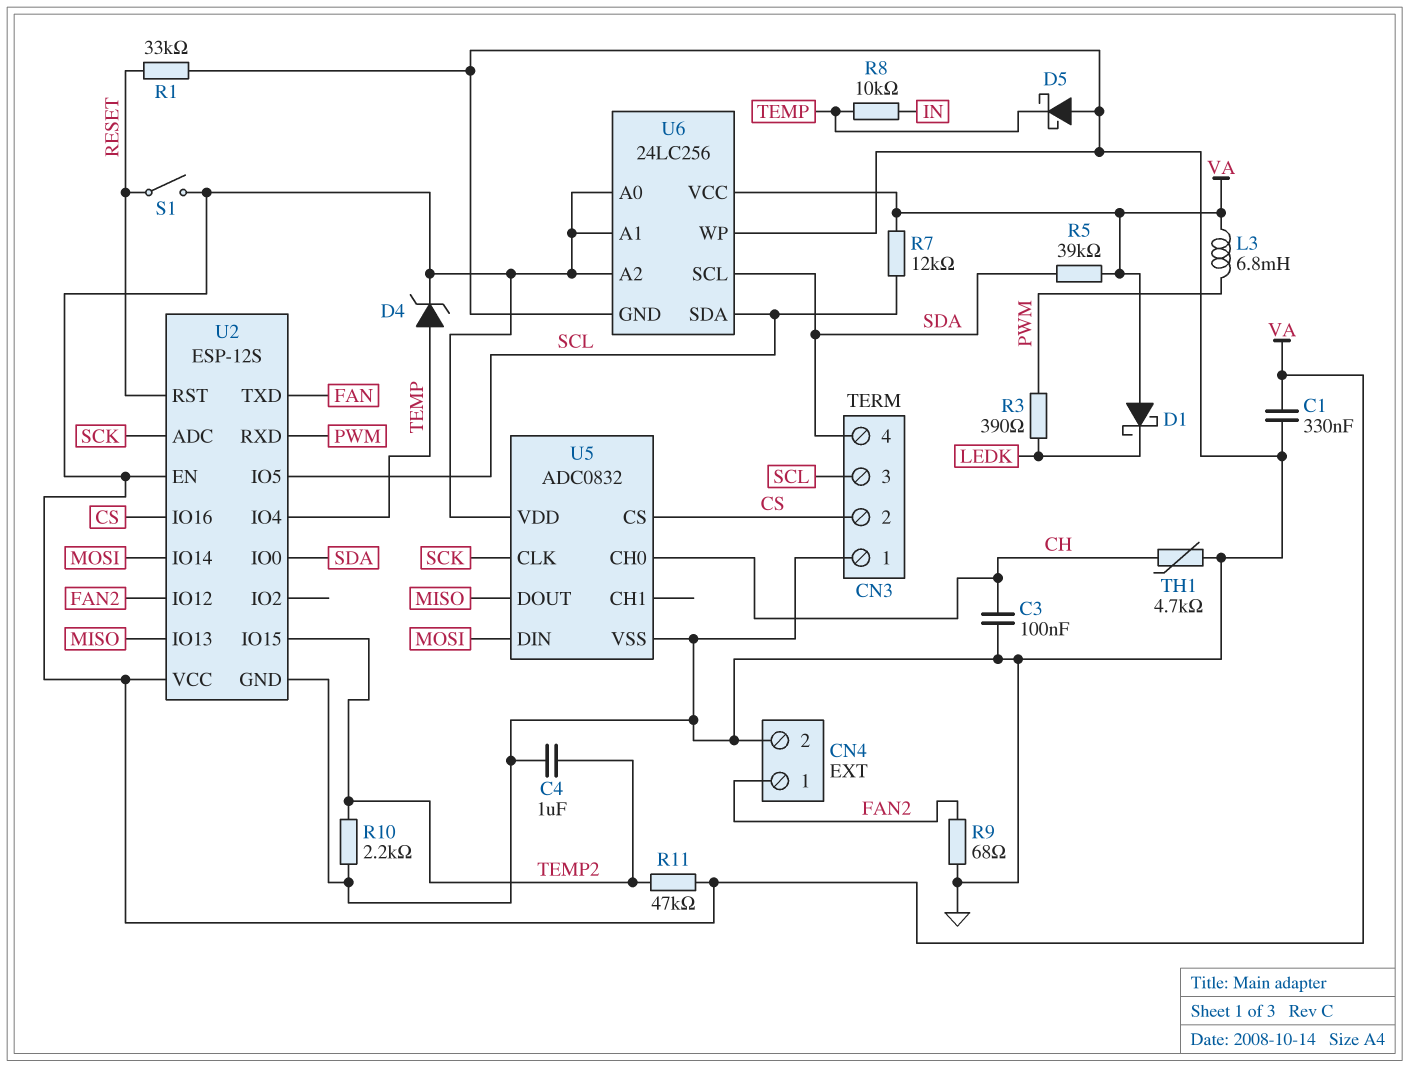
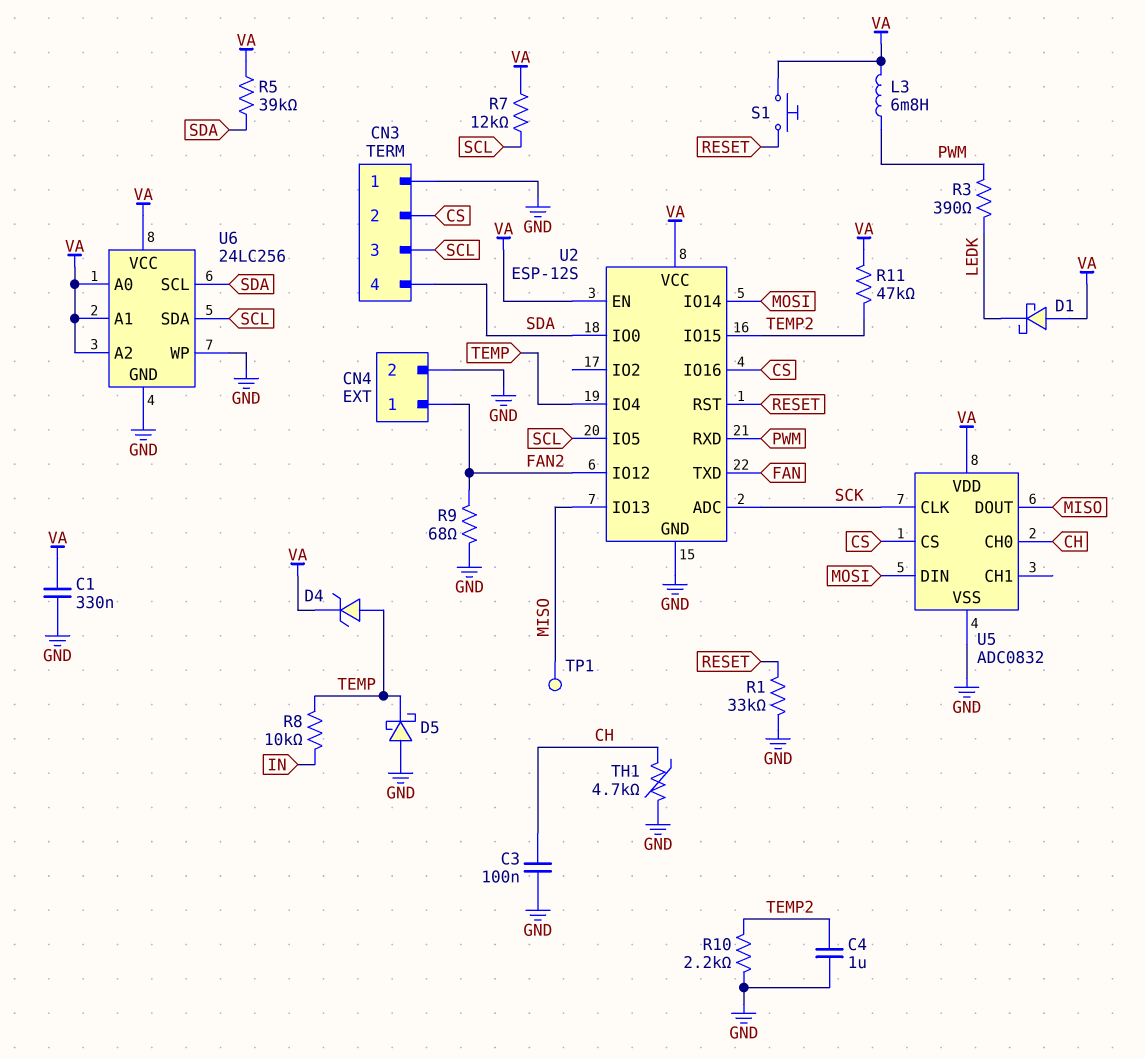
S1: switch (RESET, VA) -> button (RESET, VA)
TP1: none -> test point (MISO)

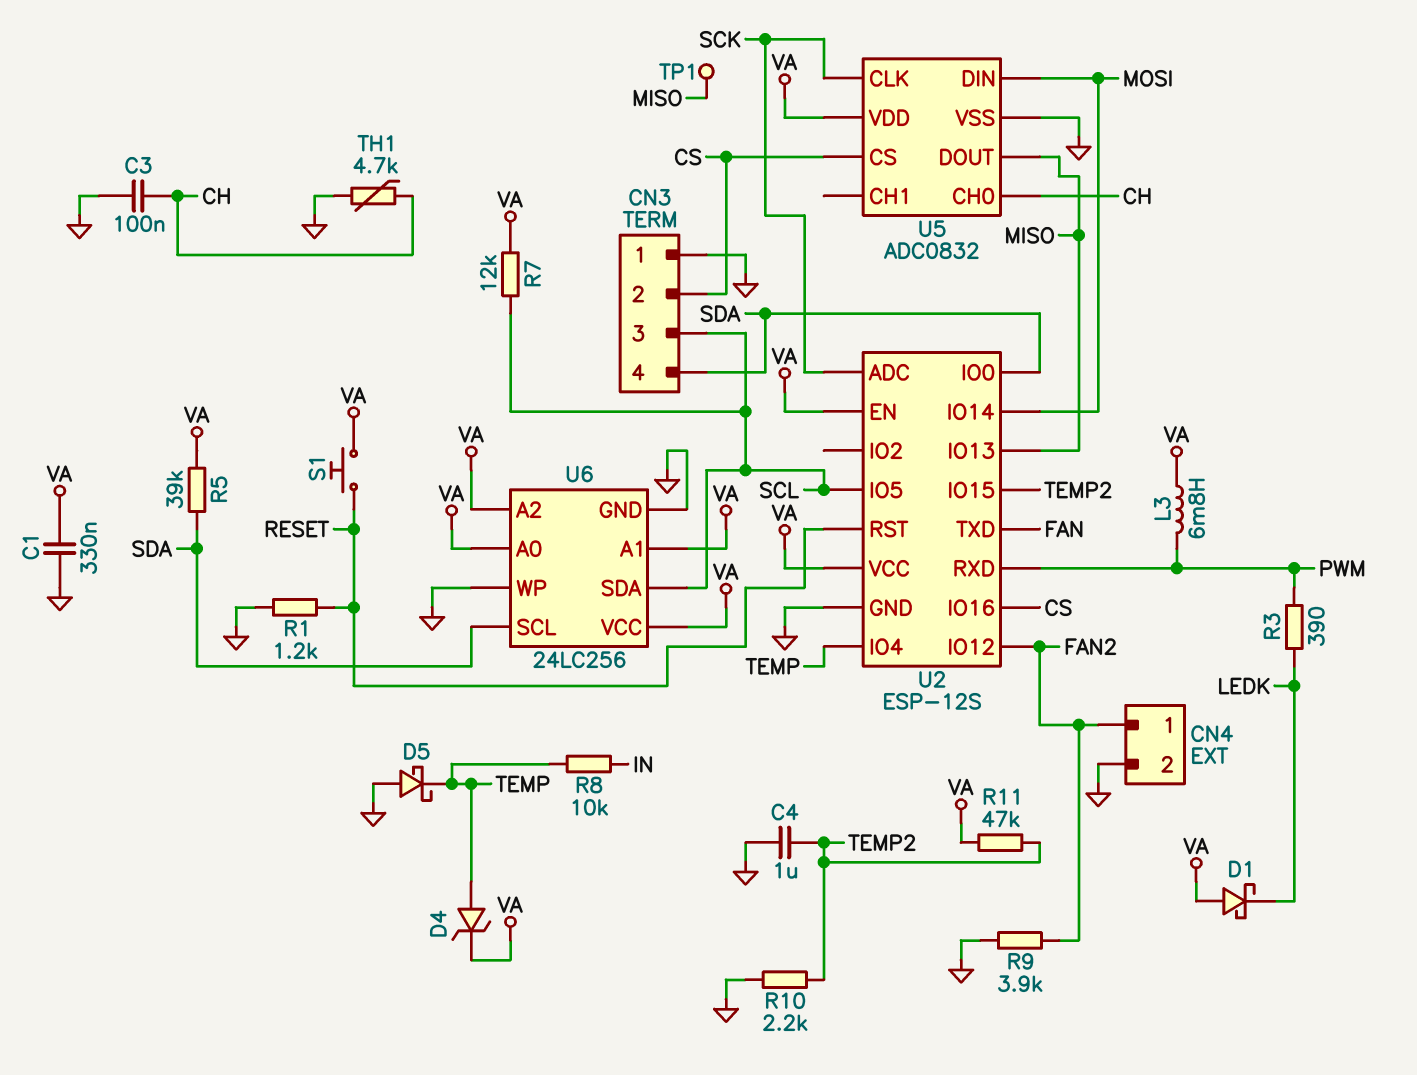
R1: 33k (GND, RESET) -> 1.2k (GND, RESET)
R9: 68 (FAN2, GND) -> 3.9k (FAN2, GND)

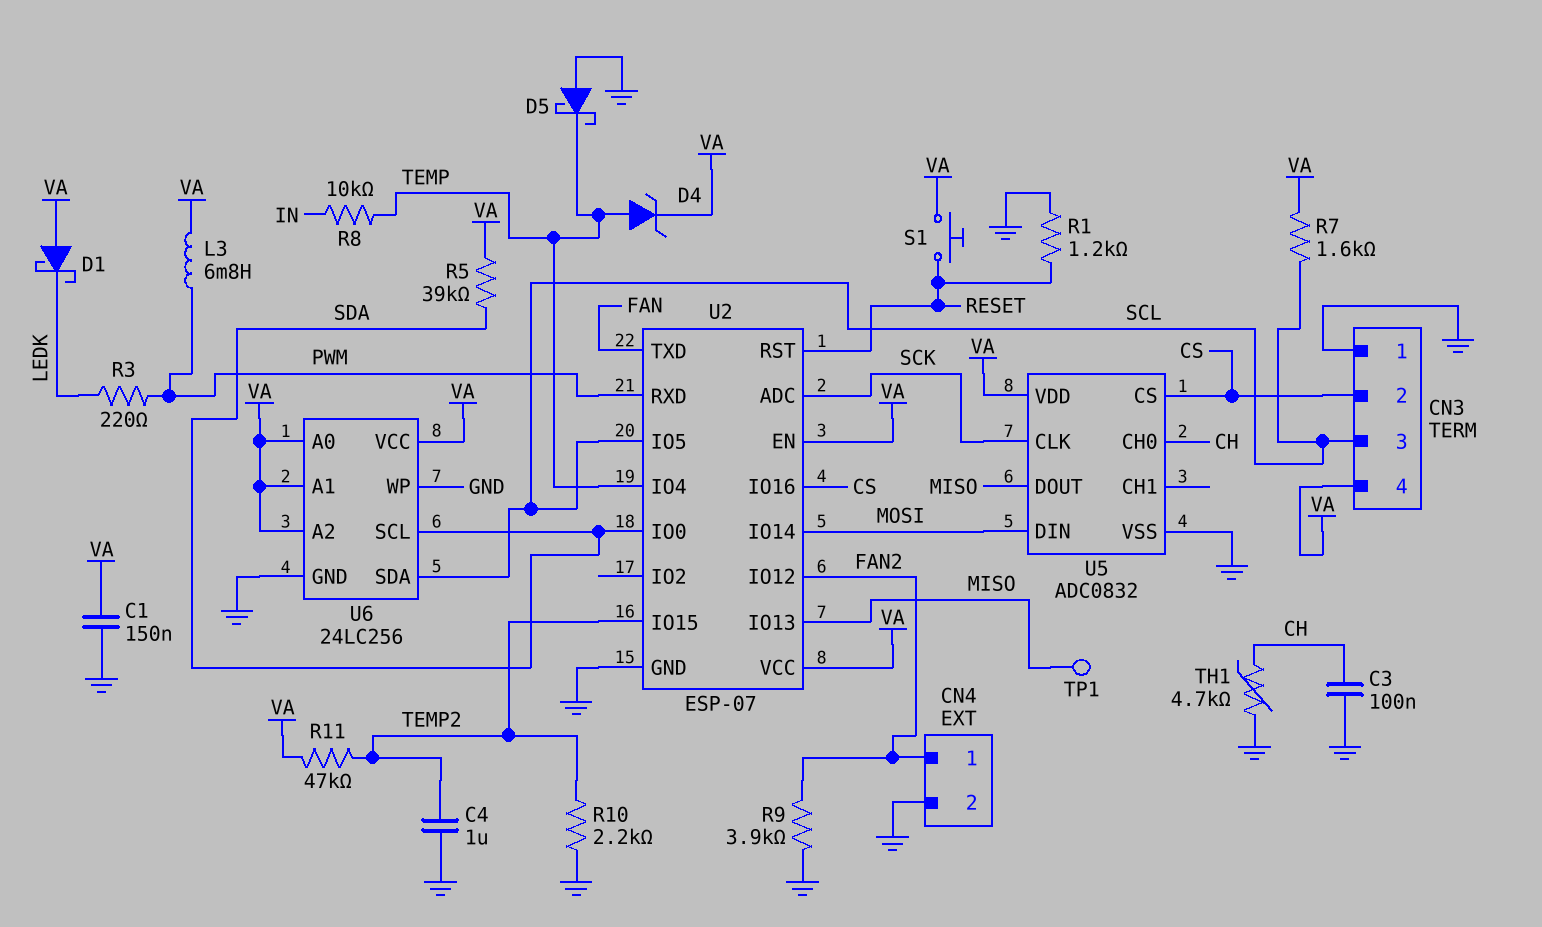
C1: 330nF (GND, VA) -> 150nF (GND, VA)
CN3 pin 4: SDA -> VA
R3: 390 (LEDK, PWM) -> 220 (LEDK, PWM)
R7: 12k (SCL, VA) -> 1.6k (SCL, VA)
U2: ESP-12S -> ESP-07

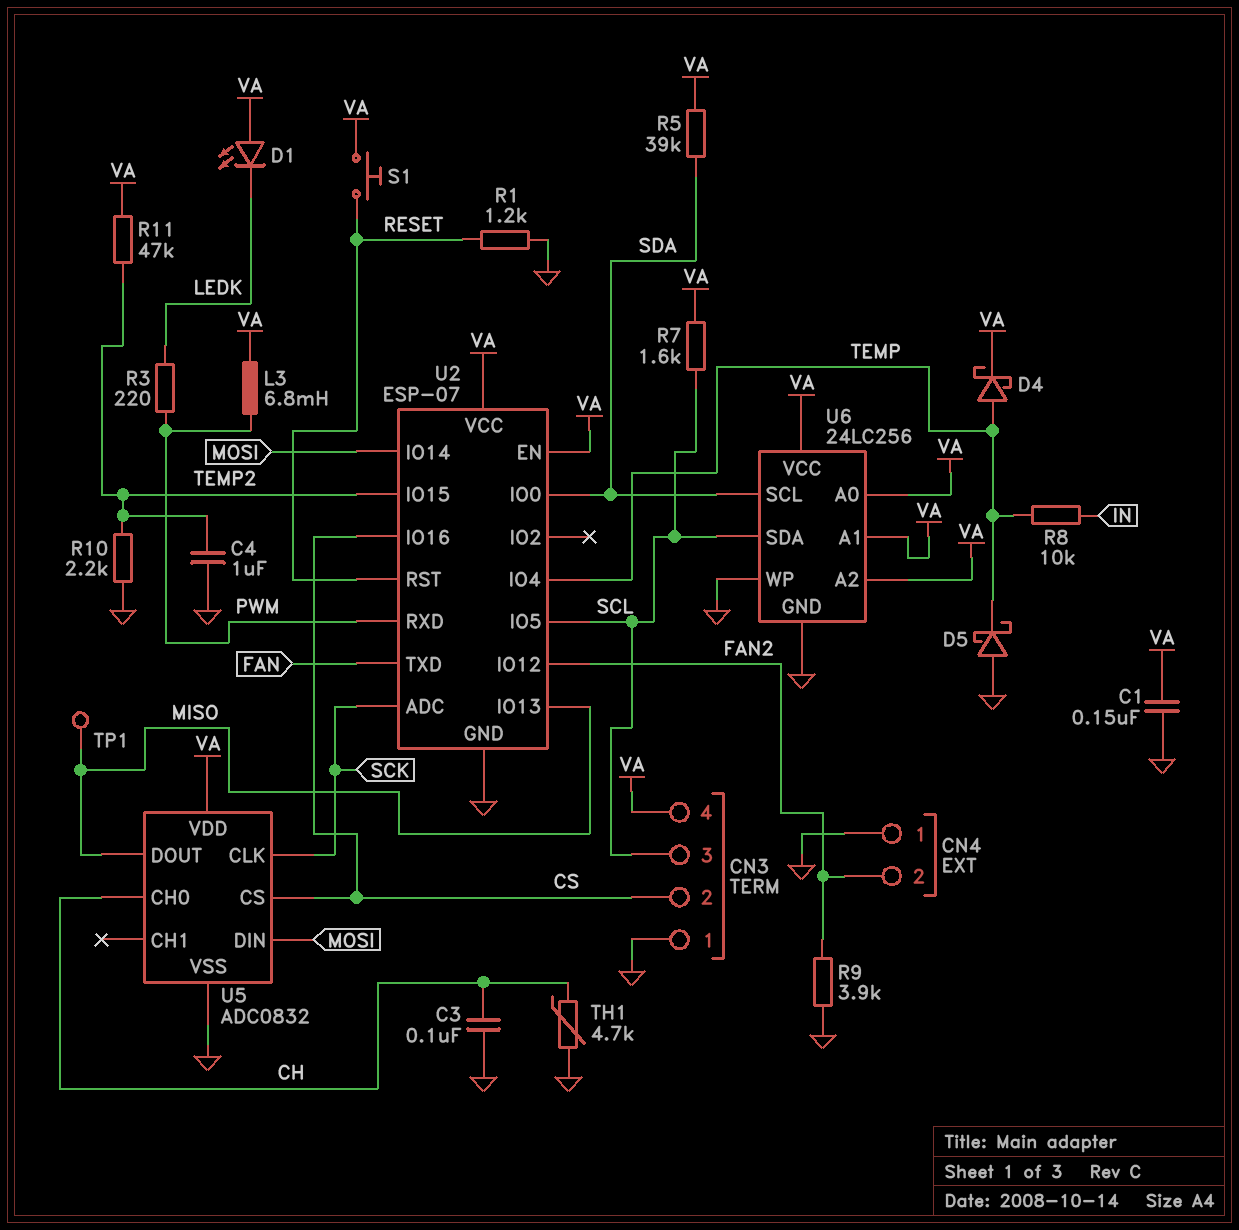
CN4 pin 1: FAN2 -> GND
CN4 pin 2: GND -> FAN2
D1: schottky (A VA, K LEDK) -> LED (A VA, K LEDK)
D4: zener (A TEMP, K VA) -> schottky (A TEMP, K VA)

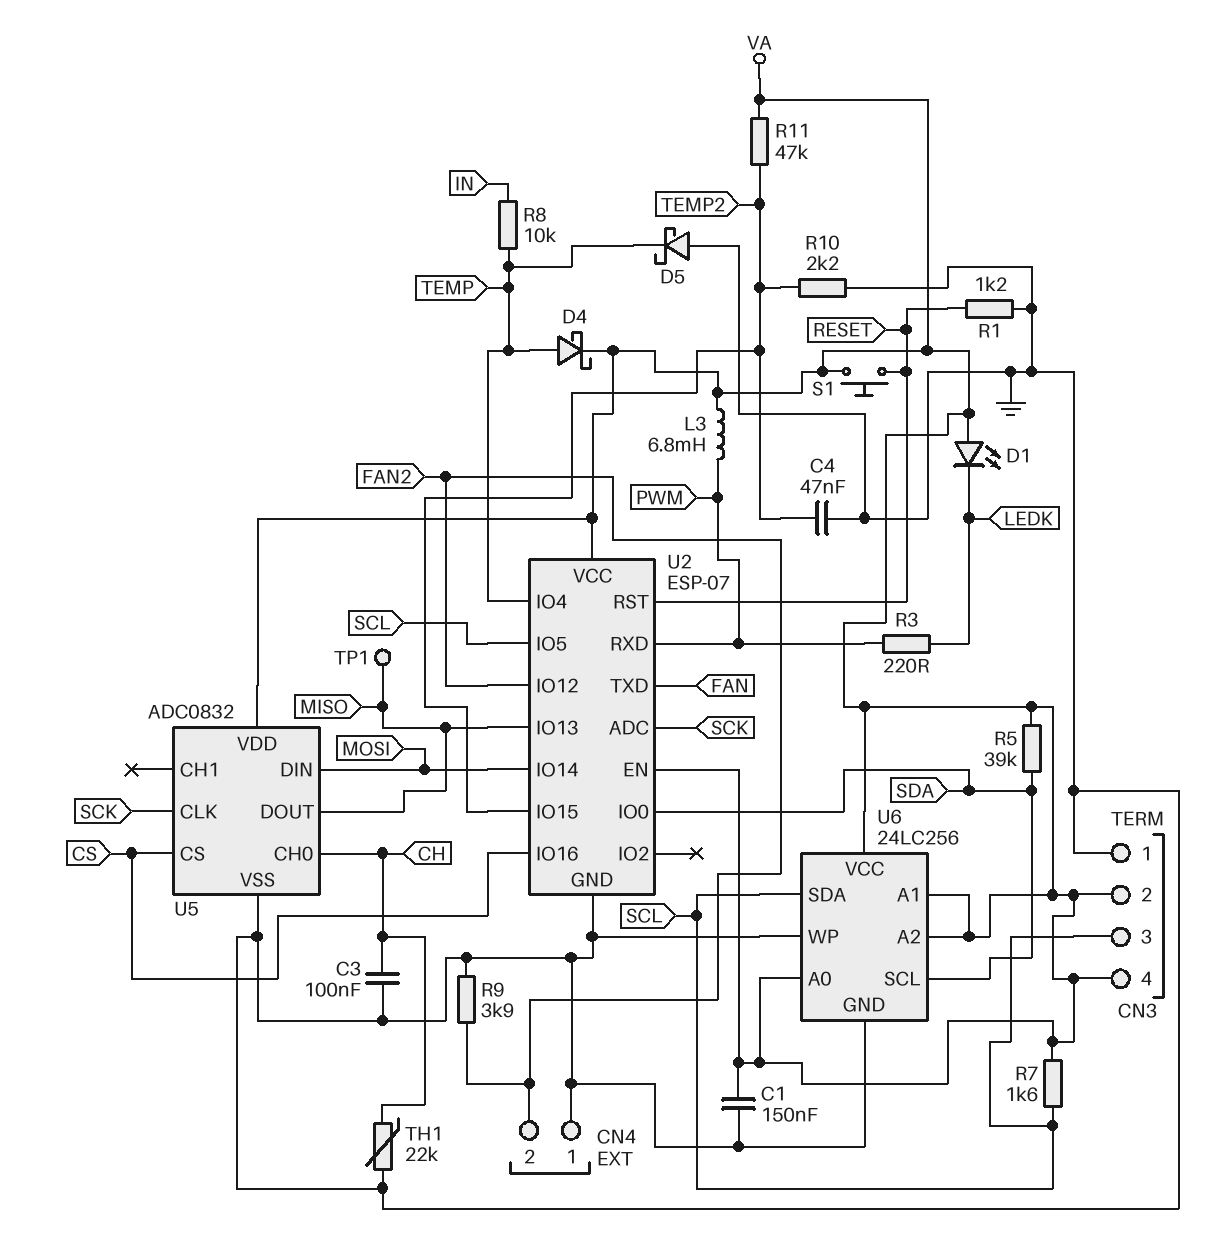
C4: 1uF (GND, TEMP2) -> 47nF (GND, TEMP2)
CN3 pin 2: CS -> VA
TH1: 4.7k (CH, GND) -> 22k (CH, GND)

